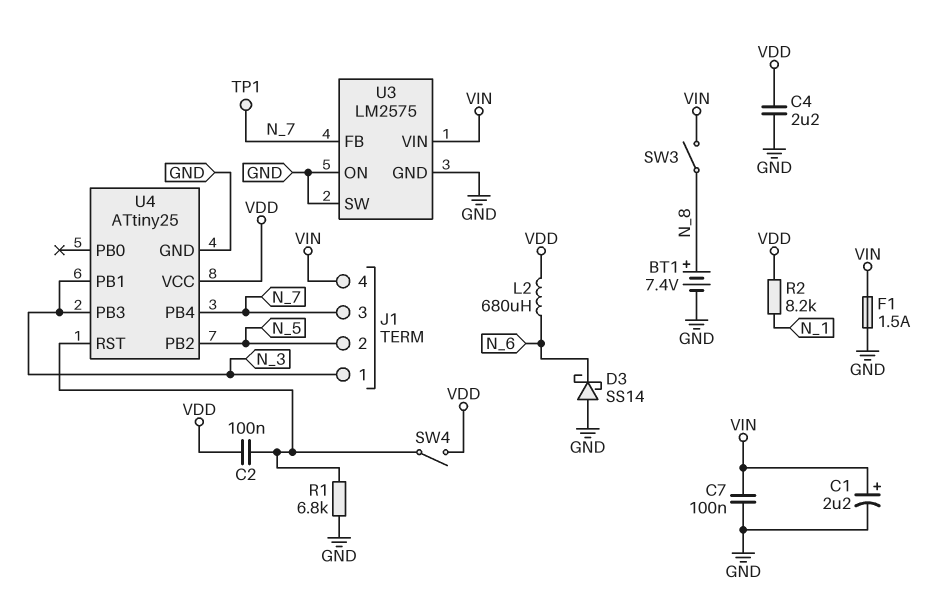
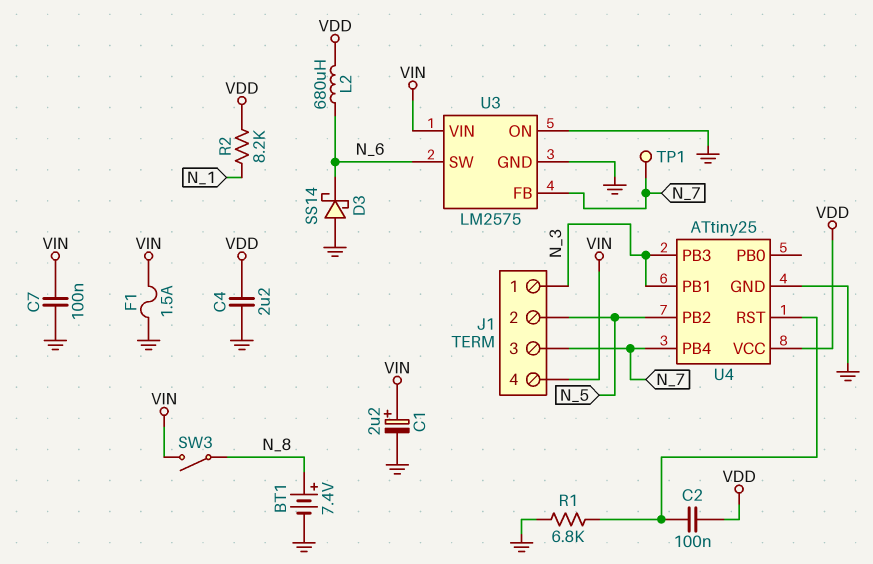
SW4: switch (U4/RST, VDD) -> none
U3 pin SW: GND -> N_6

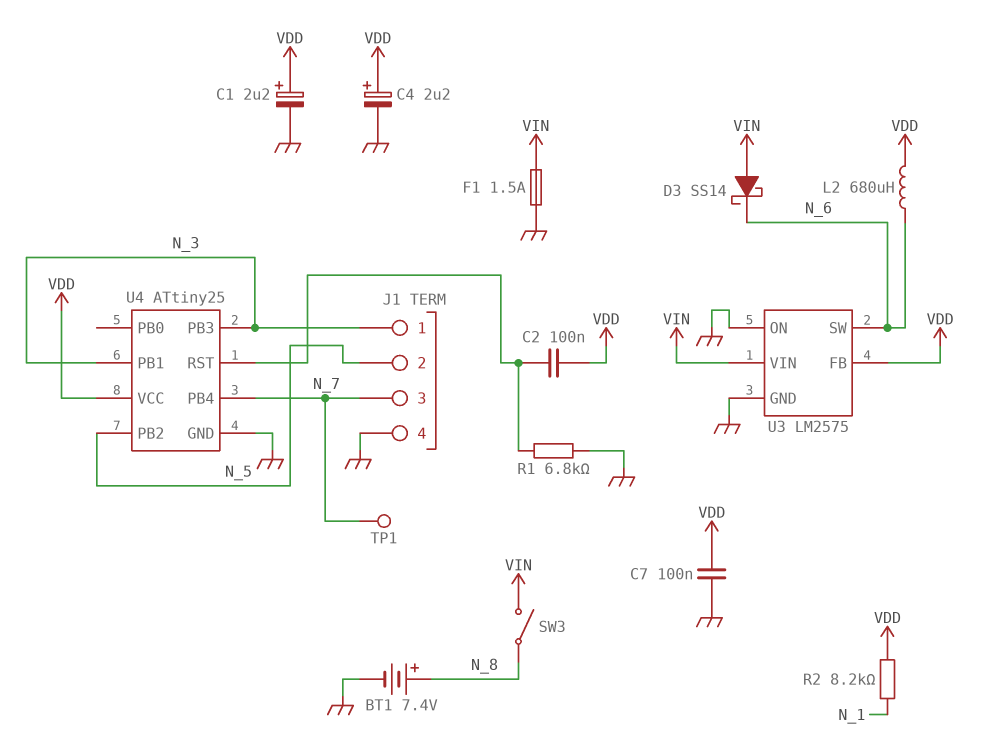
C1: 2.2uF (plus VIN, minus GND) -> 2.2uF (plus VDD, minus GND)
C4: 2.2uF (GND, VDD) -> 2.2uF (plus VDD, minus GND)
C7: 100nF (GND, VIN) -> 100nF (GND, VDD)
D3: schottky SS14 (A GND, K N_6) -> schottky SS14 (A VIN, K N_6)
J1 pin 4: VIN -> GND
U3 pin FB: N_7 -> VDD

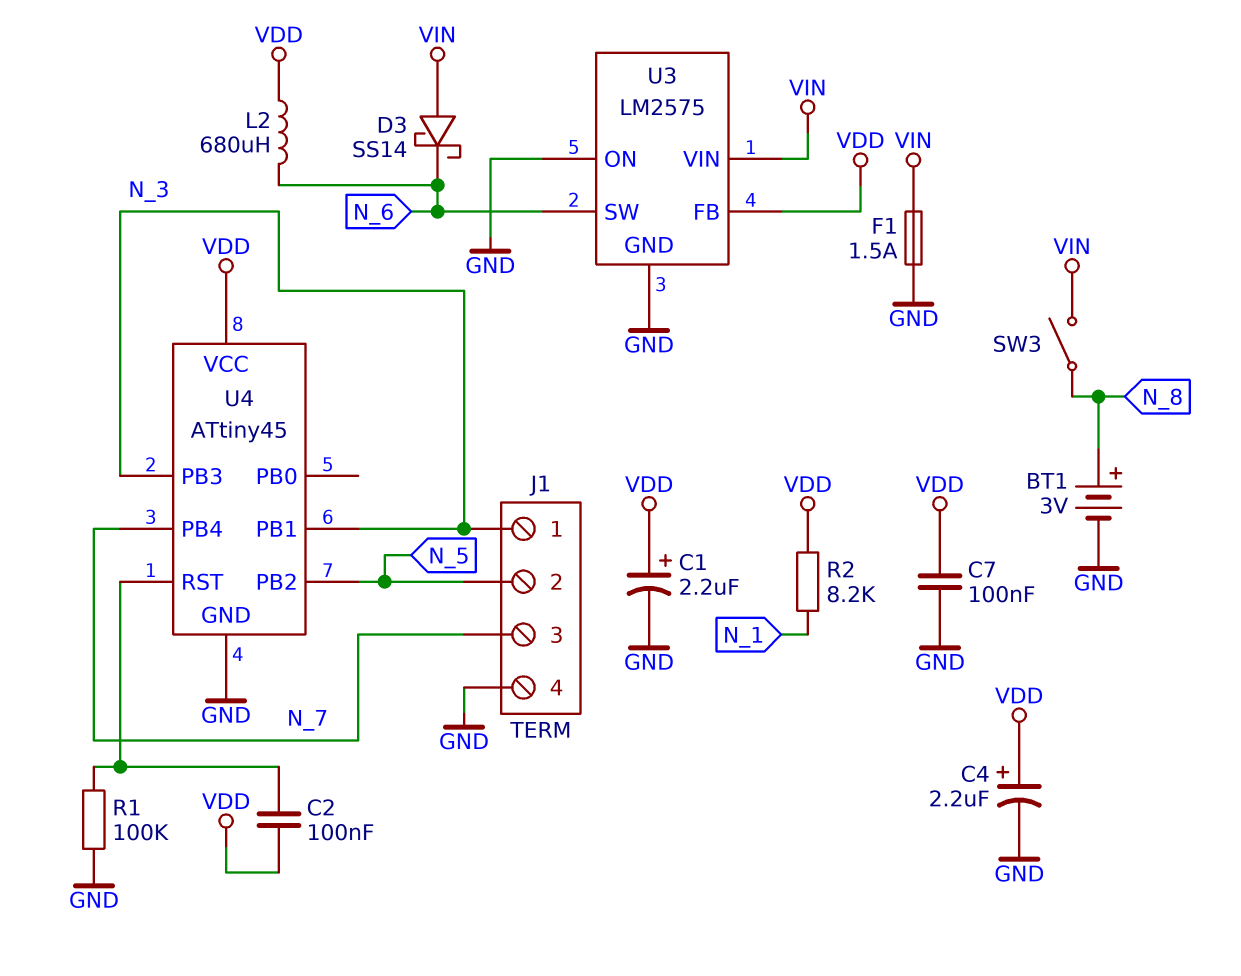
BT1: 7.4V (plus N_8, minus GND) -> 3V (plus N_8, minus GND)
R1: 6.8k (GND, U4/RST) -> 100k (GND, U4/RST)
TP1: test point (N_7) -> none
U4: ATtiny25 -> ATtiny45

